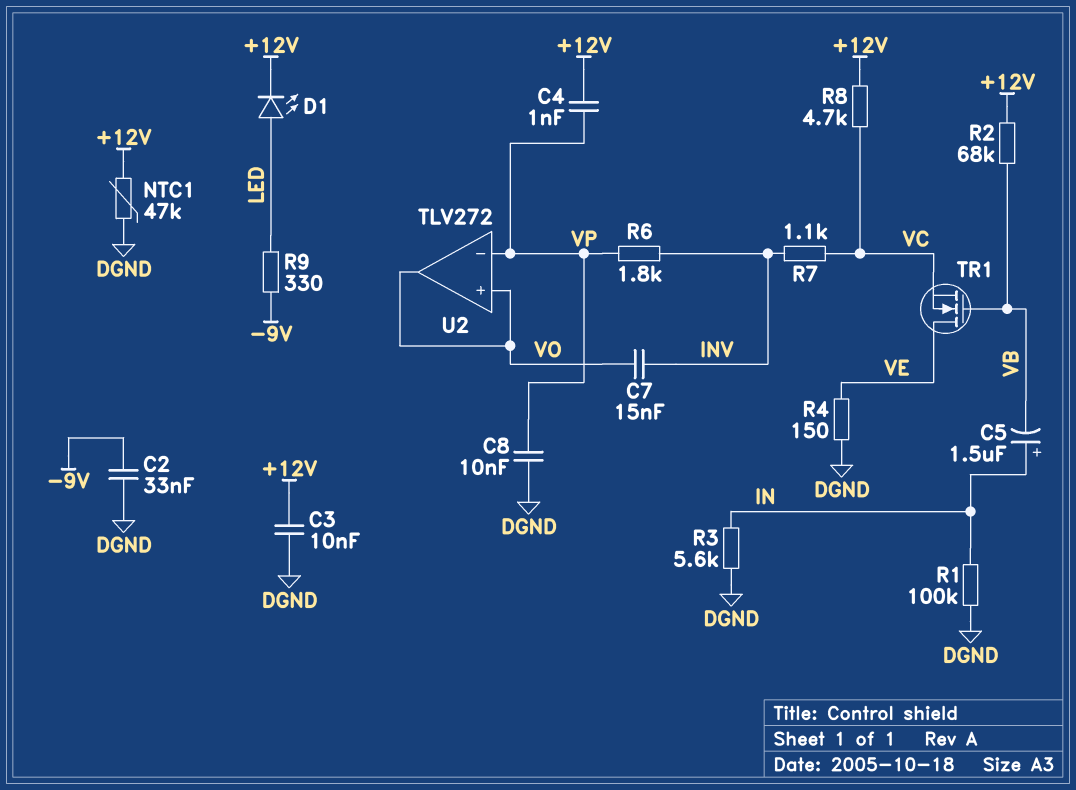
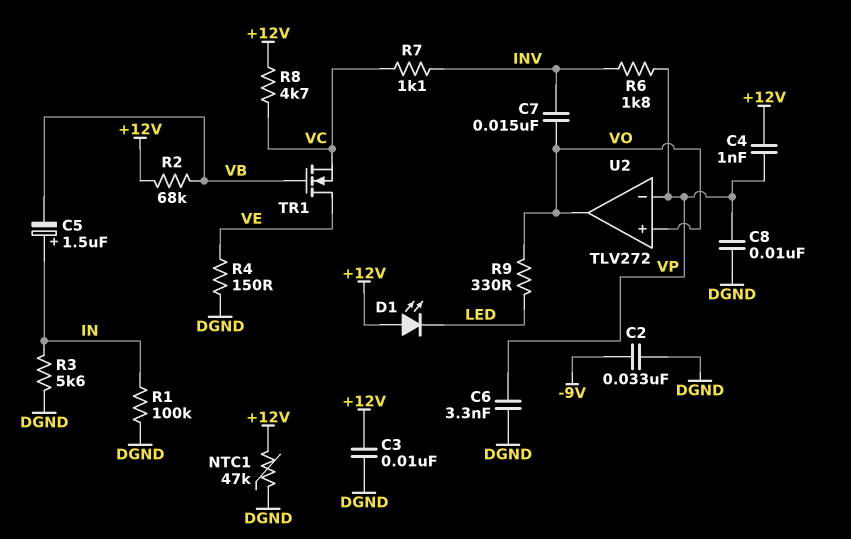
C6: none -> 3.3nF (DGND, VP)
D1: LED (A LED, K +12V) -> LED (A +12V, K LED)
R9: 330 (-9V, LED) -> 330 (LED, VO)

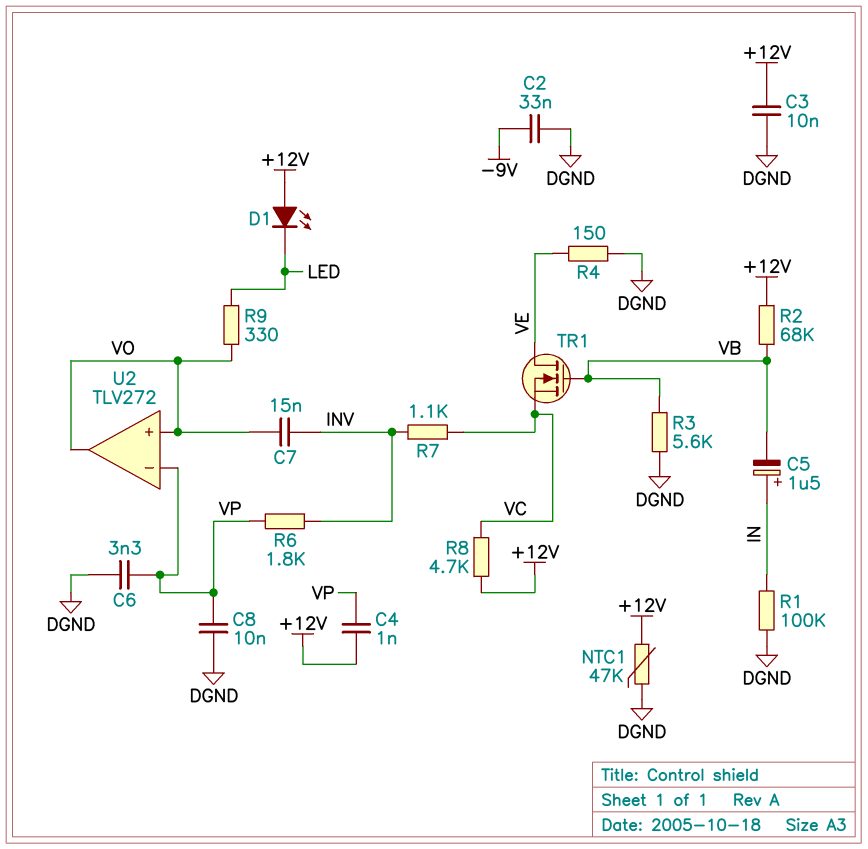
R3: 5.6k (DGND, IN) -> 5.6k (DGND, VB)

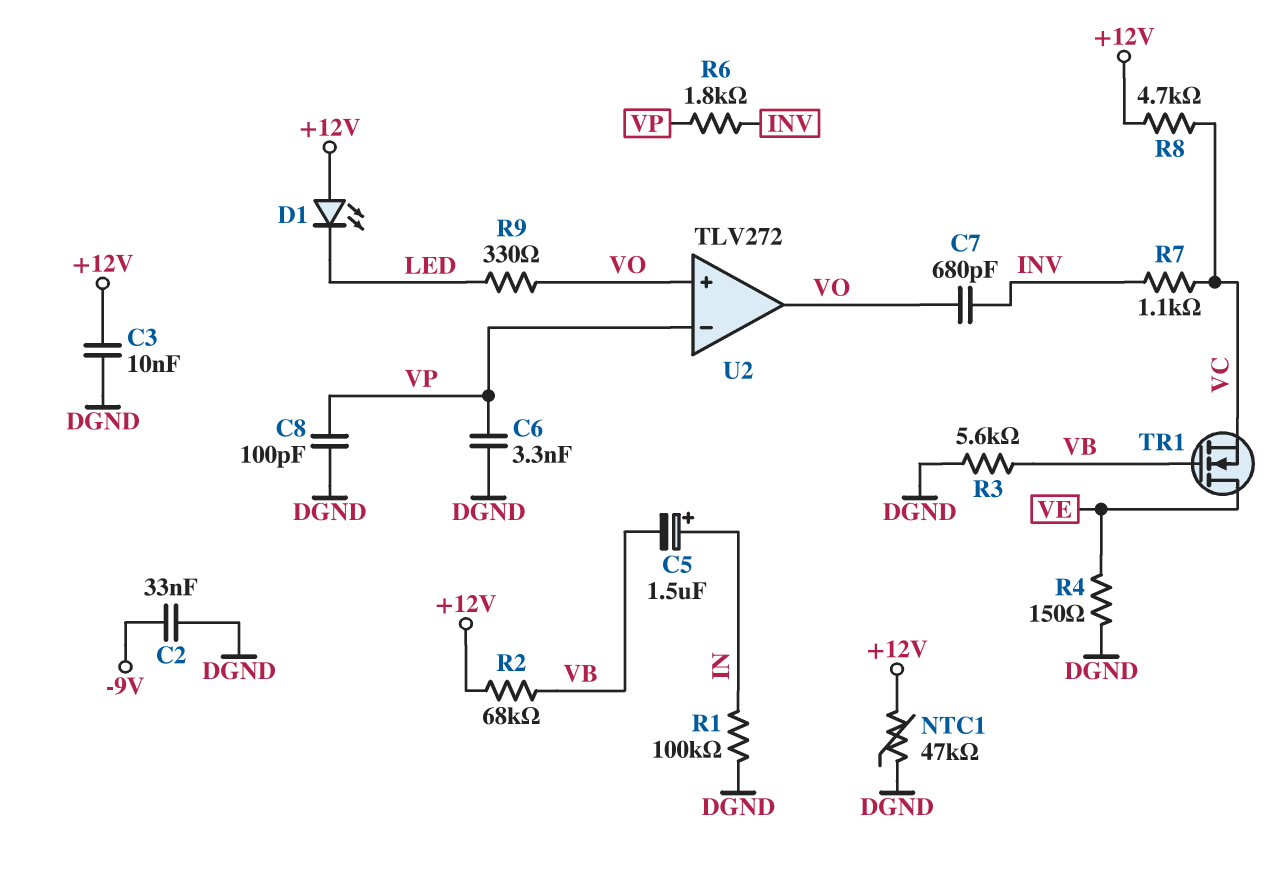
C4: 1nF (+12V, VP) -> none
C7: 15nF (INV, VO) -> 680pF (INV, VO)
C8: 10nF (DGND, VP) -> 100pF (DGND, VP)

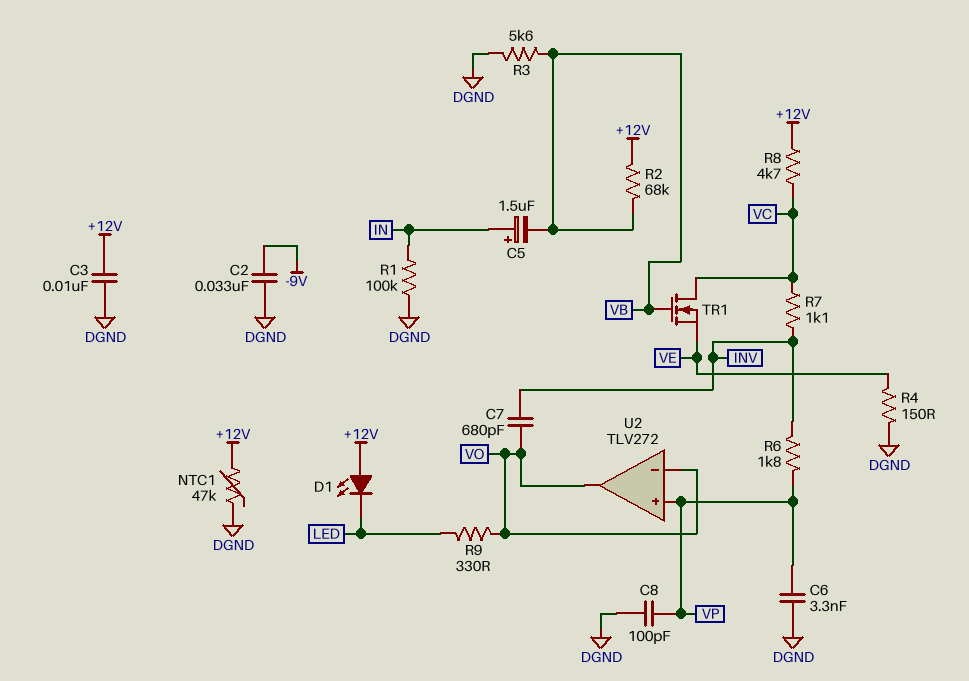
TR1: NMOS (G VB, D VE, S VC) -> NMOS (G VB, D VC, S VE)
U2 pin in+: VO -> VP
U2 pin in-: VP -> VO

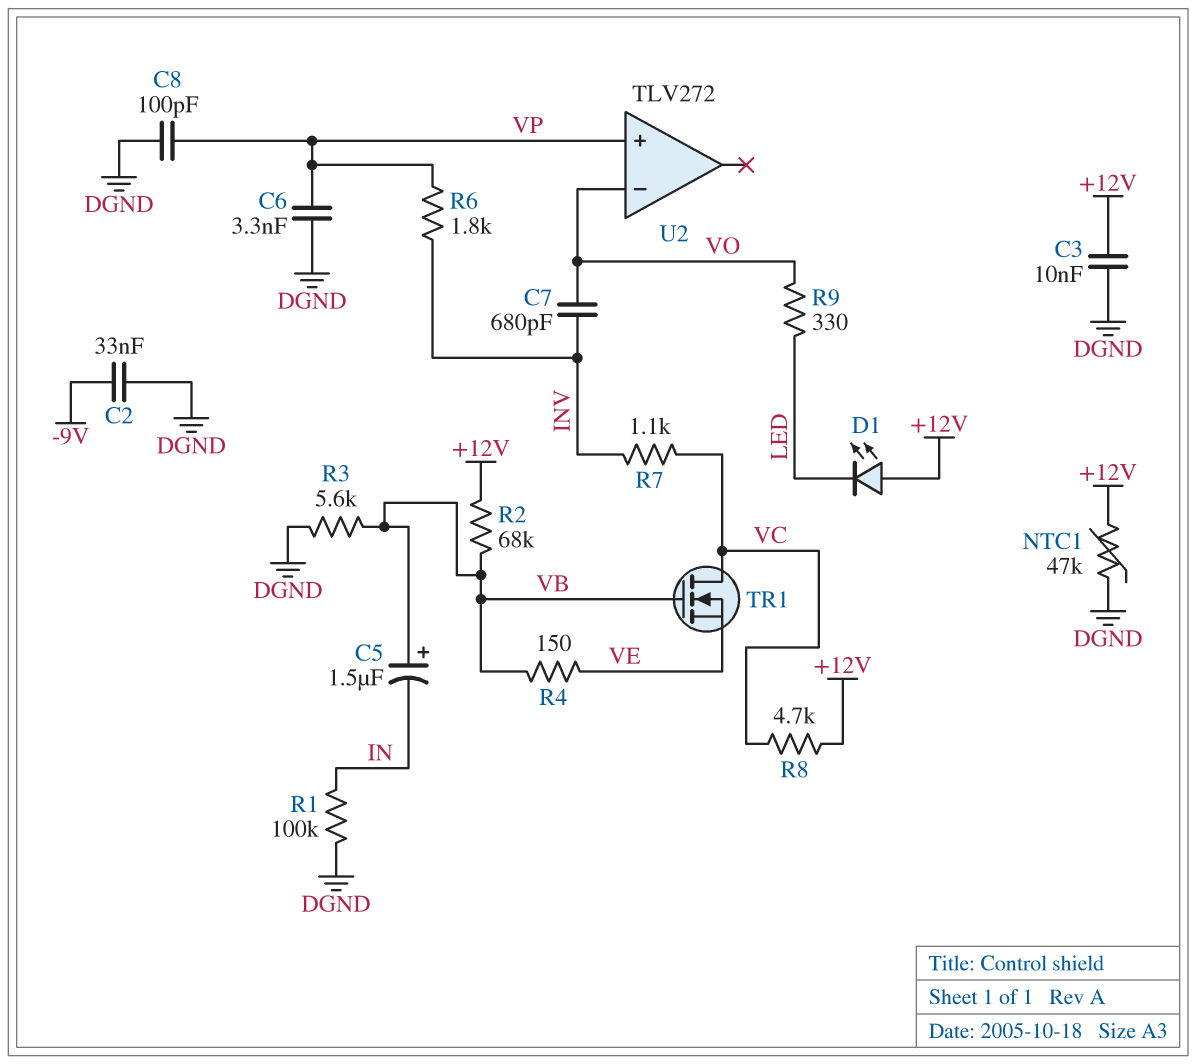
C5: 1.5uF (plus IN, minus VB) -> 1.5uF (plus VB, minus IN)
R4: 150 (DGND, VE) -> 150 (VB, VE)
U2 pin out: VO -> none

